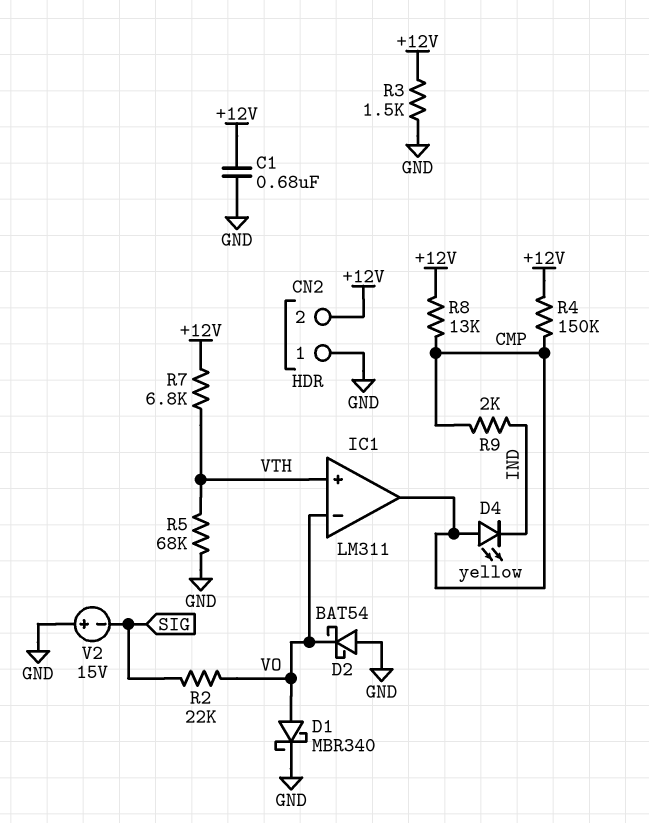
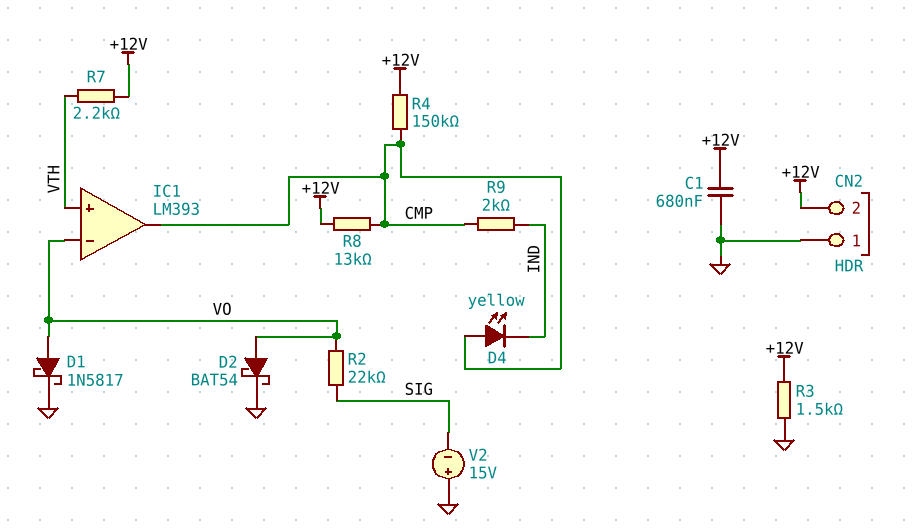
D1: schottky MBR340 (A VO, K GND) -> schottky 1N5817 (A VO, K GND)
D2: schottky BAT54 (A GND, K VO) -> schottky BAT54 (A VO, K GND)
IC1: LM311 -> LM393
R5: 68k (GND, VTH) -> none
R7: 6.8k (+12V, VTH) -> 2.2k (+12V, VTH)

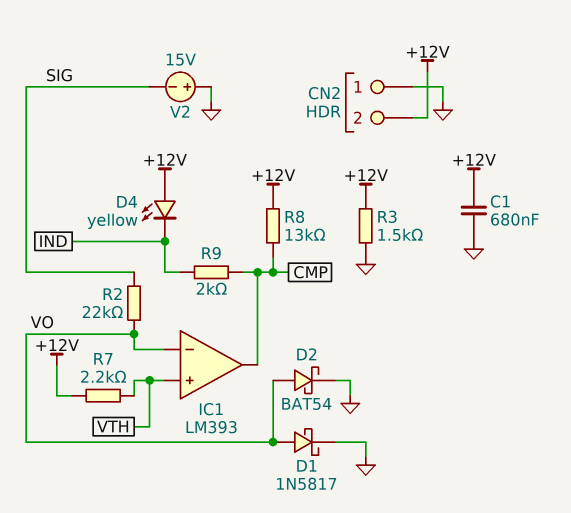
D4: LED yellow (A CMP, K IND) -> LED yellow (A +12V, K IND)
R4: 150k (+12V, CMP) -> none

